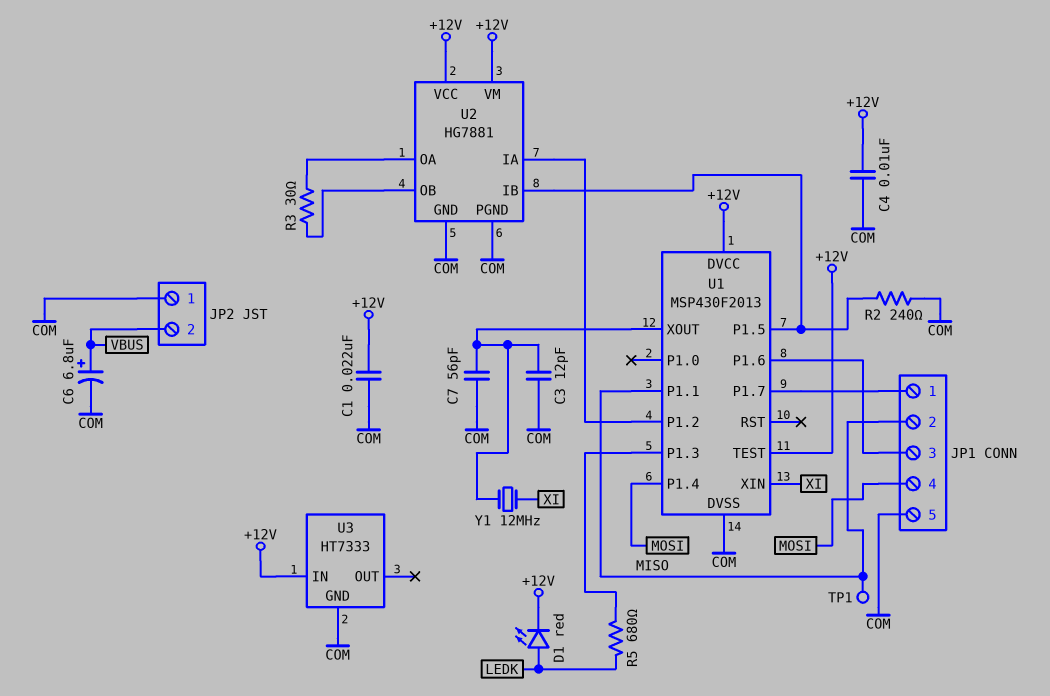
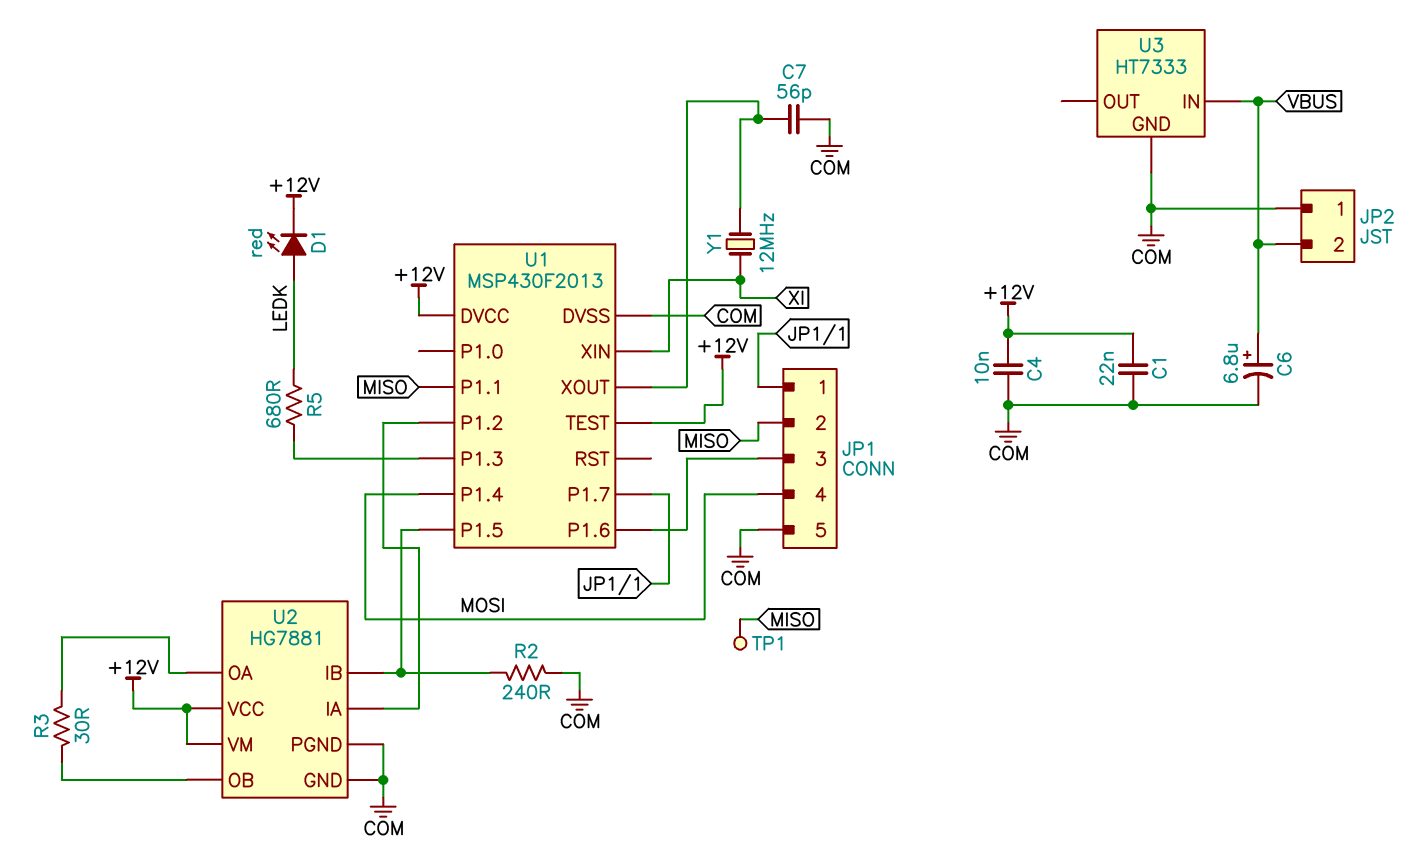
C3: 12pF (COM, U1/XOUT) -> none
U3 pin IN: +12V -> VBUS

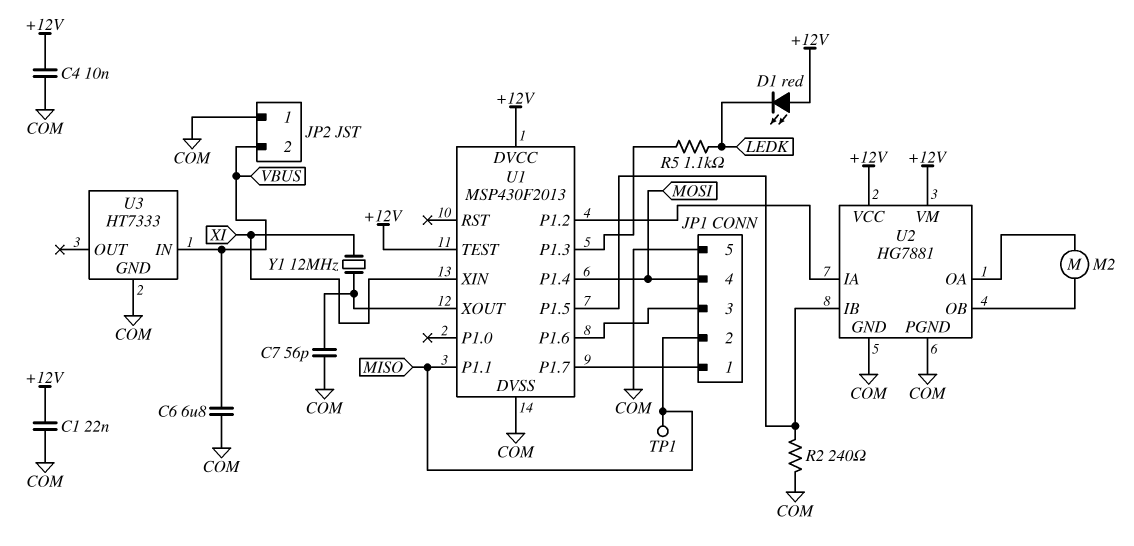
C6: 6.8uF (plus VBUS, minus COM) -> 6.8uF (COM, VBUS)
D1: LED red (A LEDK, K +12V) -> LED red (A +12V, K LEDK)
M2: none -> motor (U2/OA, U2/OB)
R3: 30 (U2/OA, U2/OB) -> none
R5: 680 (LEDK, U1/P1.3) -> 1.1k (LEDK, U1/P1.3)

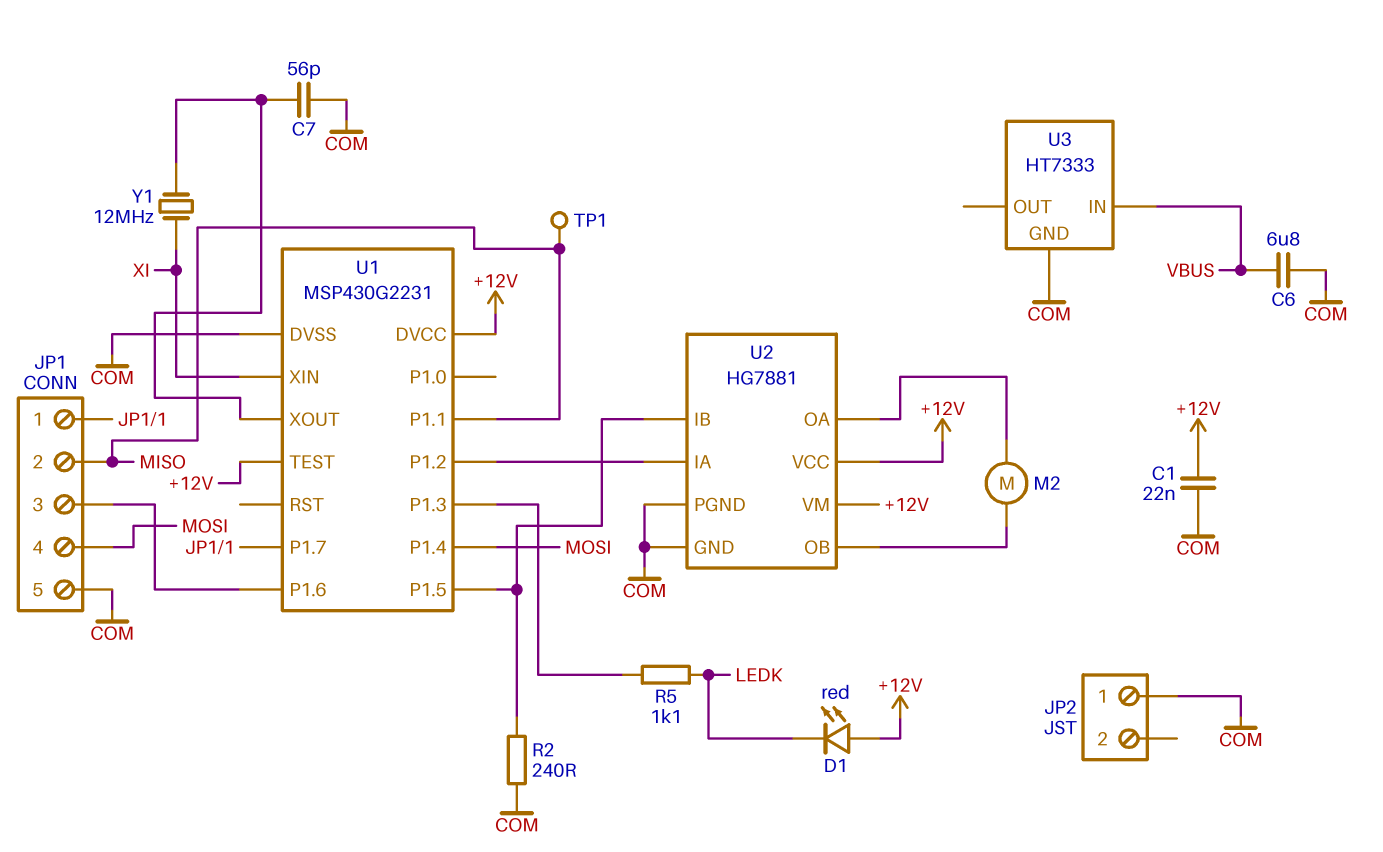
C4: 10nF (+12V, COM) -> none
JP2 pin 2: VBUS -> none
U1: MSP430F2013 -> MSP430G2231

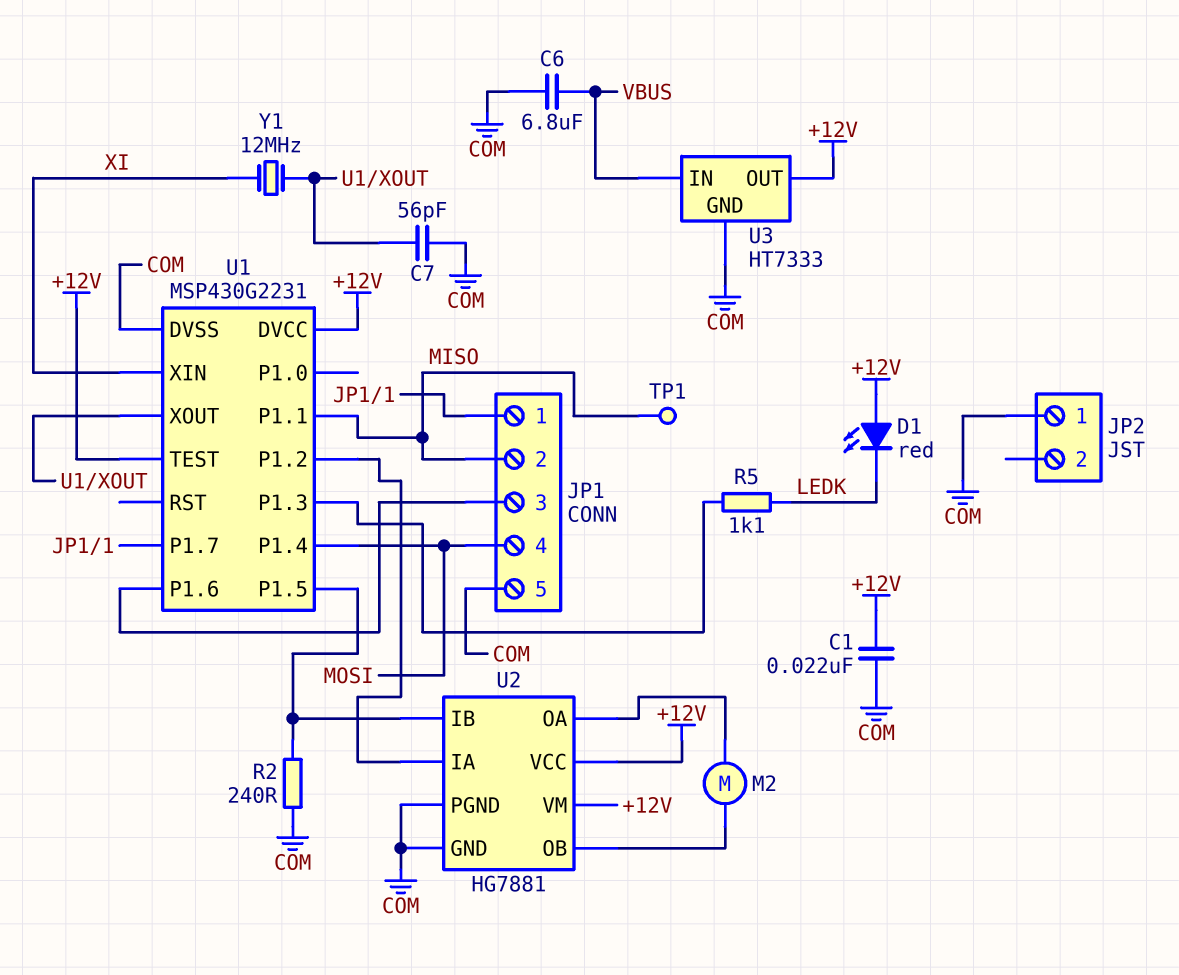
U3 pin OUT: none -> +12V

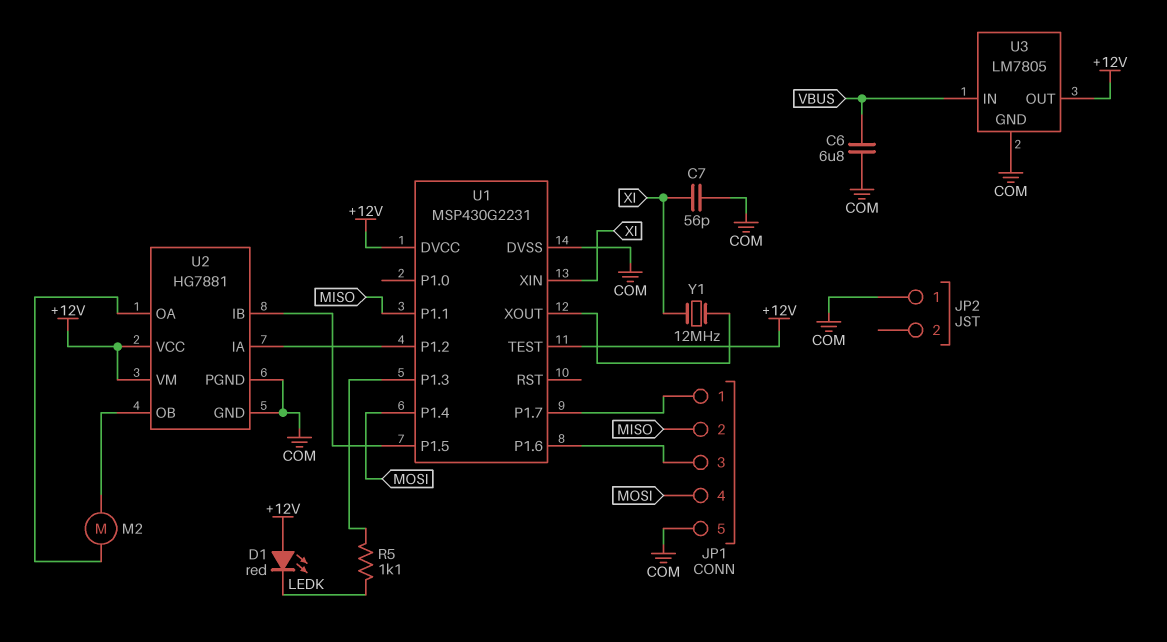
C1: 22nF (+12V, COM) -> none
C7: 56pF (COM, U1/XOUT) -> 56pF (COM, XI)
R2: 240 (COM, U1/P1.5) -> none
TP1: test point (MISO) -> none
U3: HT7333 -> LM7805

